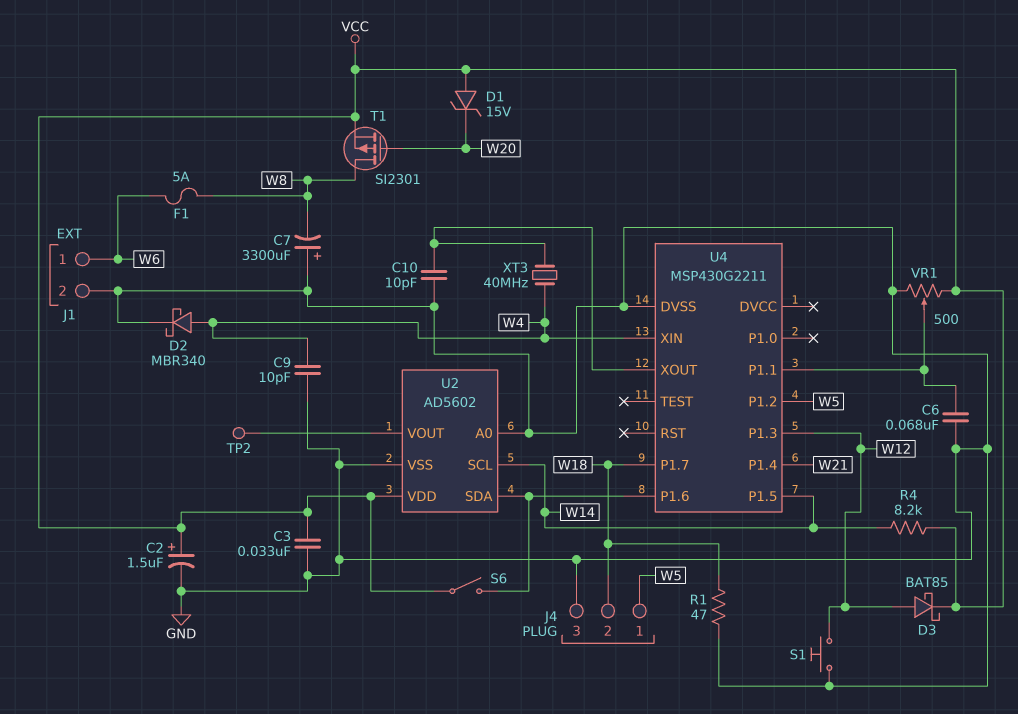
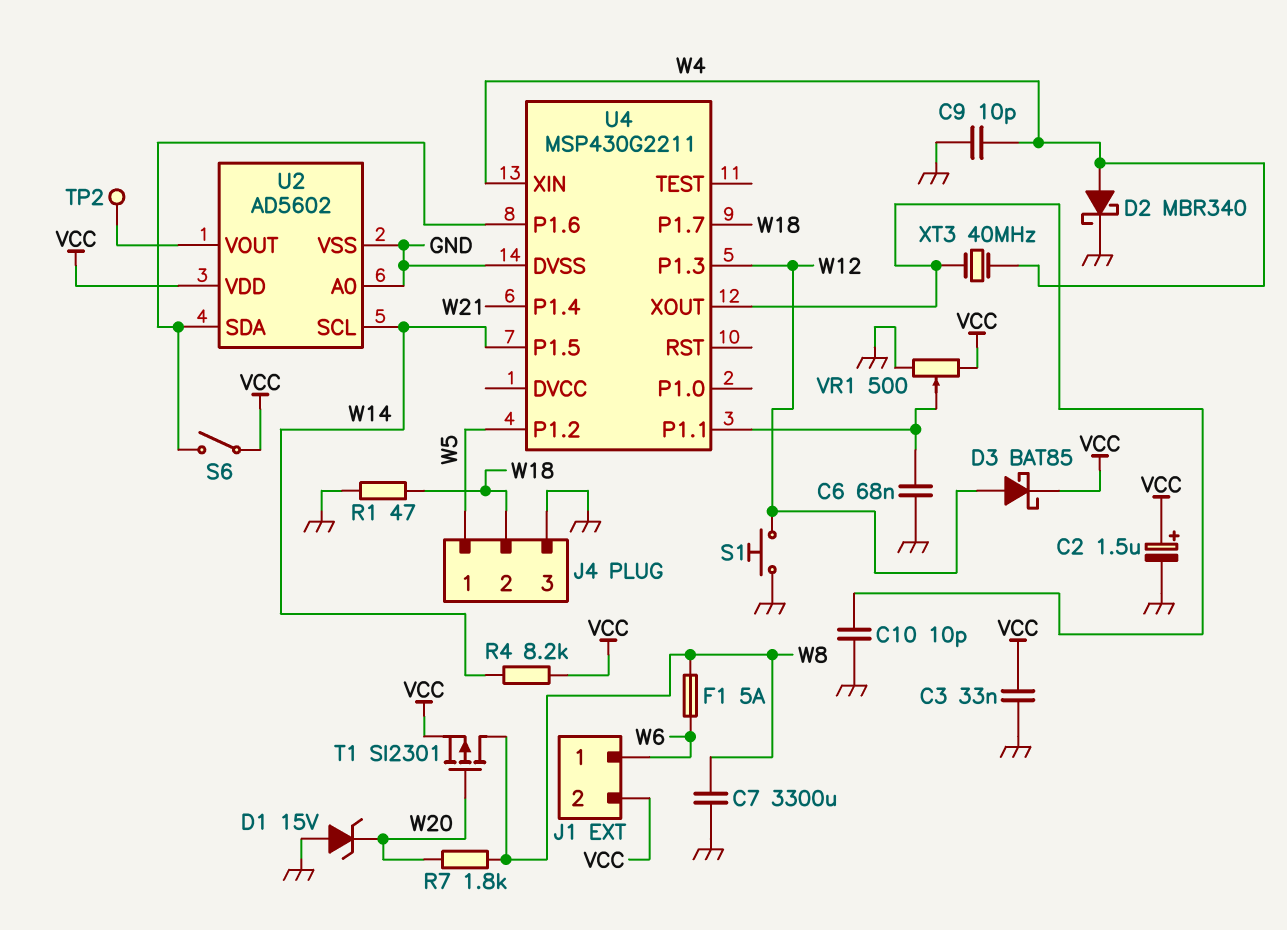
C7: 3300uF (plus GND, minus W8) -> 3300uF (GND, W8)
D1: zener 15V (A VCC, K W20) -> zener 15V (A GND, K W20)
J1 pin 2: GND -> VCC
R7: none -> 1.8k (W8, W20)

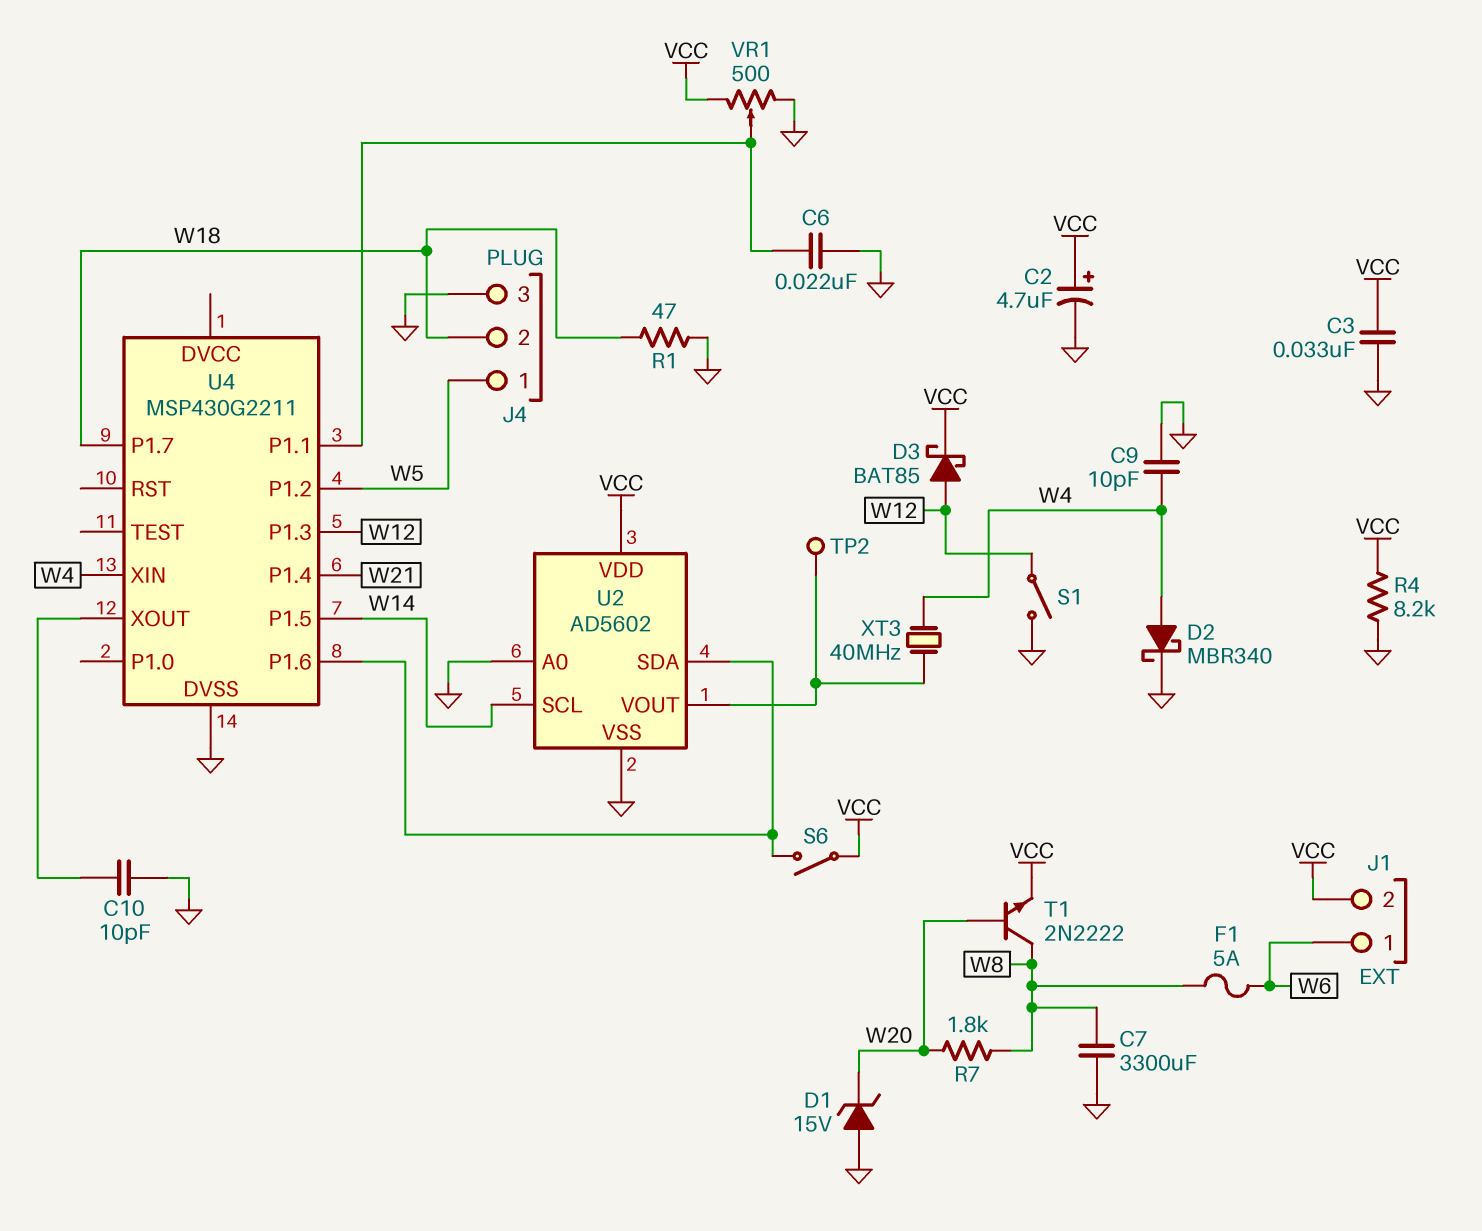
C2: 1.5uF (plus VCC, minus GND) -> 4.7uF (plus VCC, minus GND)
C6: 68nF (GND, U4/P1.1) -> 22nF (GND, U4/P1.1)
R4: 8.2k (VCC, W14) -> 8.2k (GND, VCC)
S1: button (GND, W12) -> switch (GND, W12)
T1: PMOS SI2301 (G W20, D W8, S VCC) -> NPN 2N2222 (B W20, C W8, E VCC)
XT3: 40MHz (U4/XOUT, W4) -> 40MHz (U2/VOUT, W4)

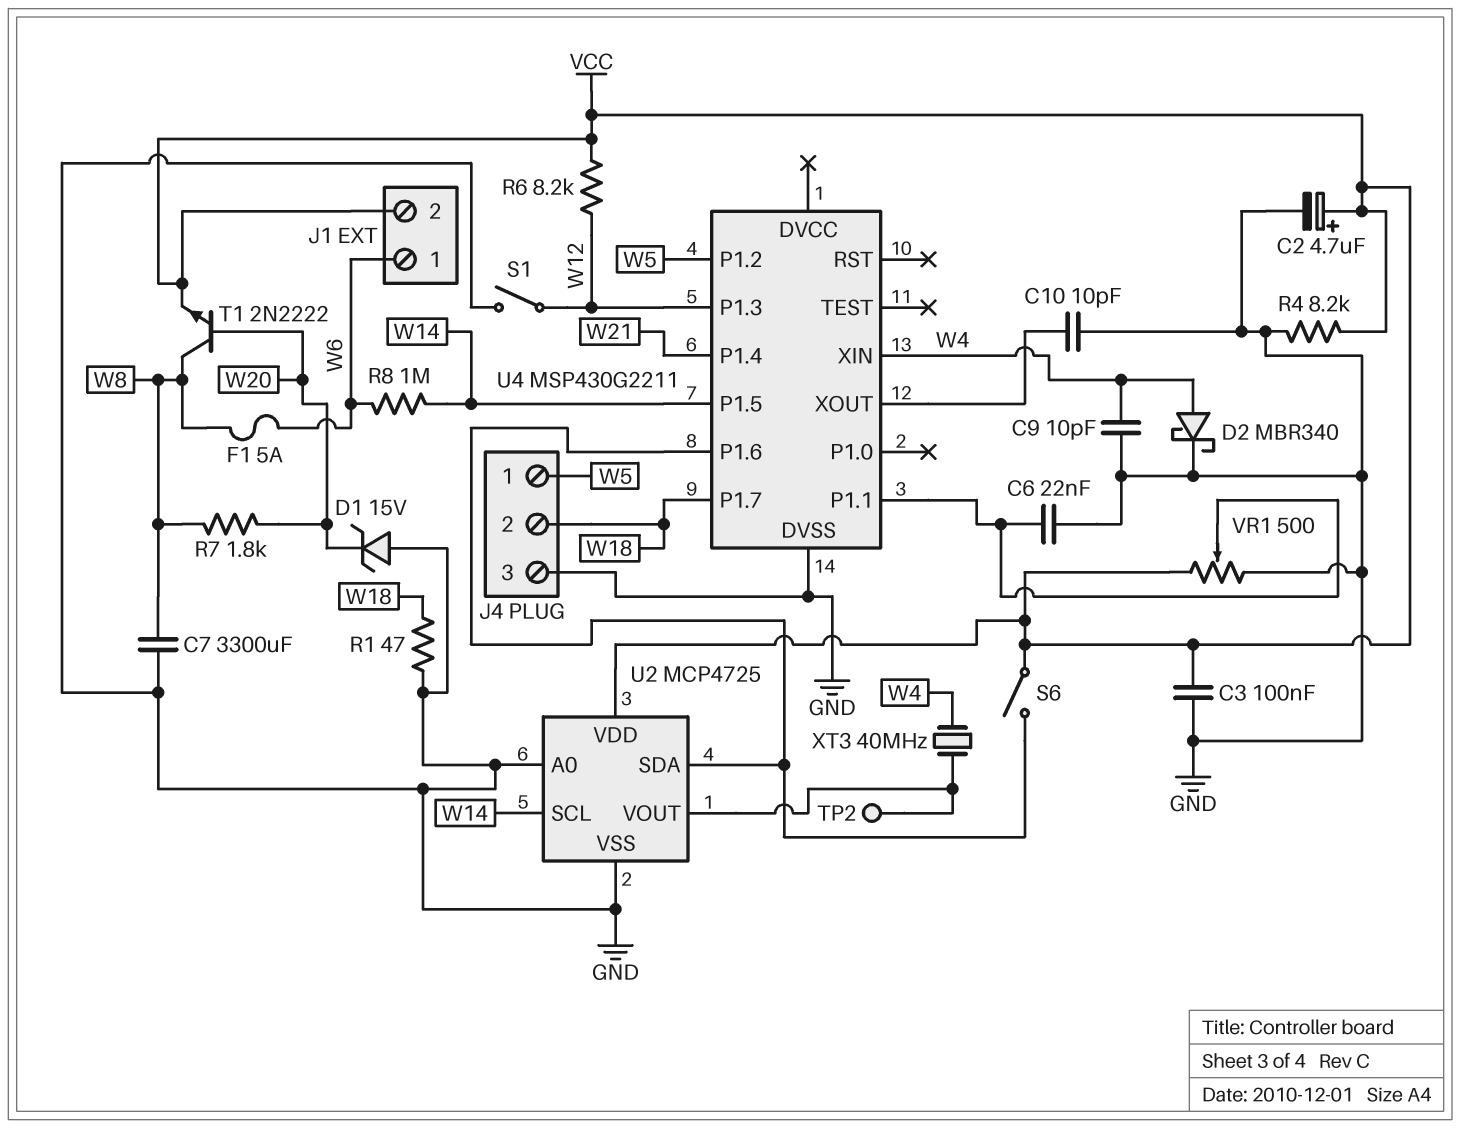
C3: 33nF (GND, VCC) -> 100nF (GND, VCC)
D3: schottky BAT85 (A W12, K VCC) -> none
R6: none -> 8.2k (VCC, W12)
R8: none -> 1M (W6, W14)
U2: AD5602 -> MCP4725

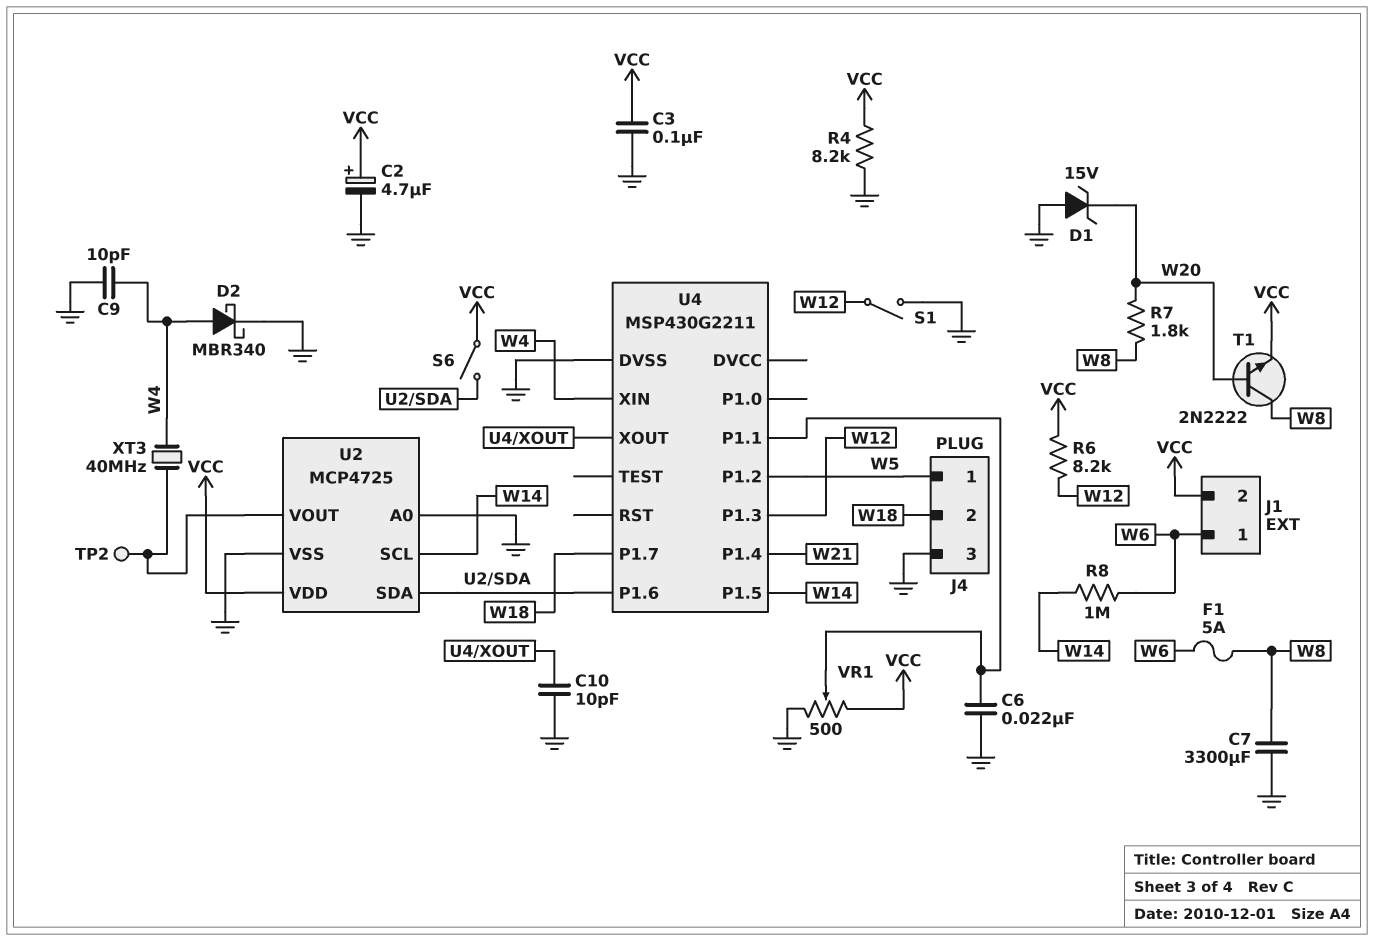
R1: 47 (GND, W18) -> none

